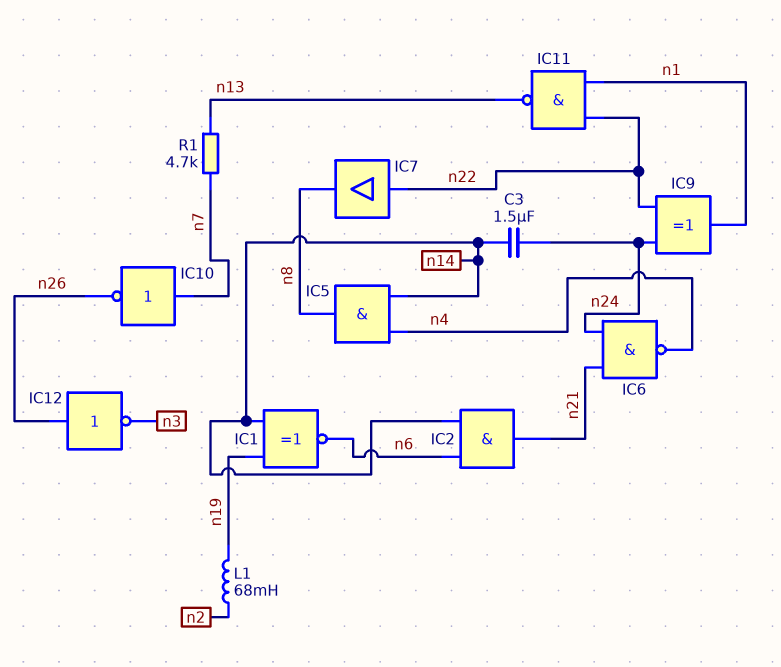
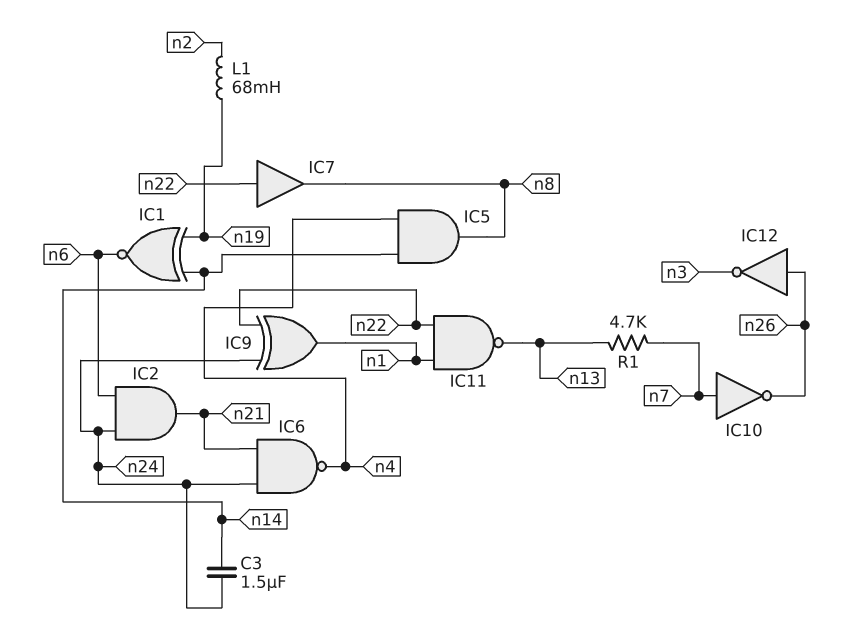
IC2: AND (in n6, in n14, out n21) -> AND (in n6, in n24, out n21)

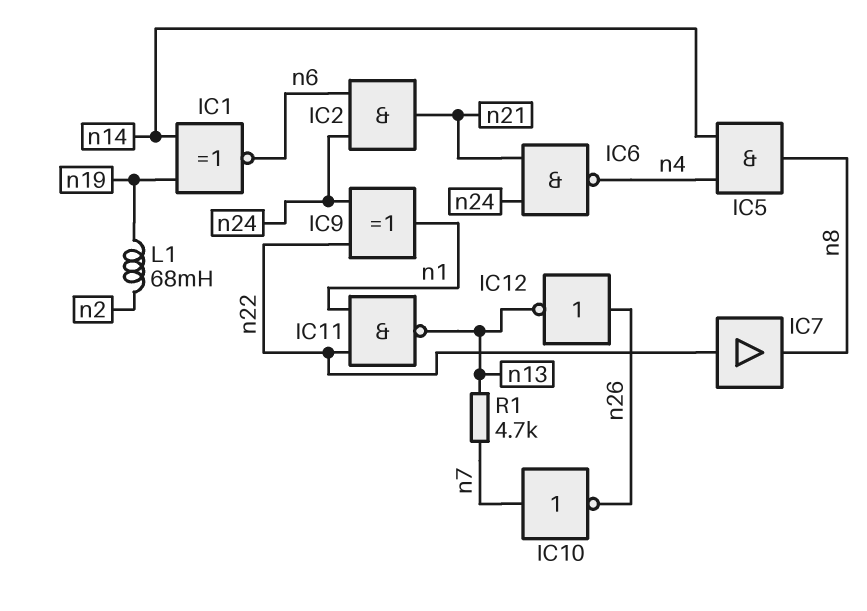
C3: 1.5uF (n14, n24) -> none
IC12: NOT (in n26, out n3) -> NOT (in n26, out n13)

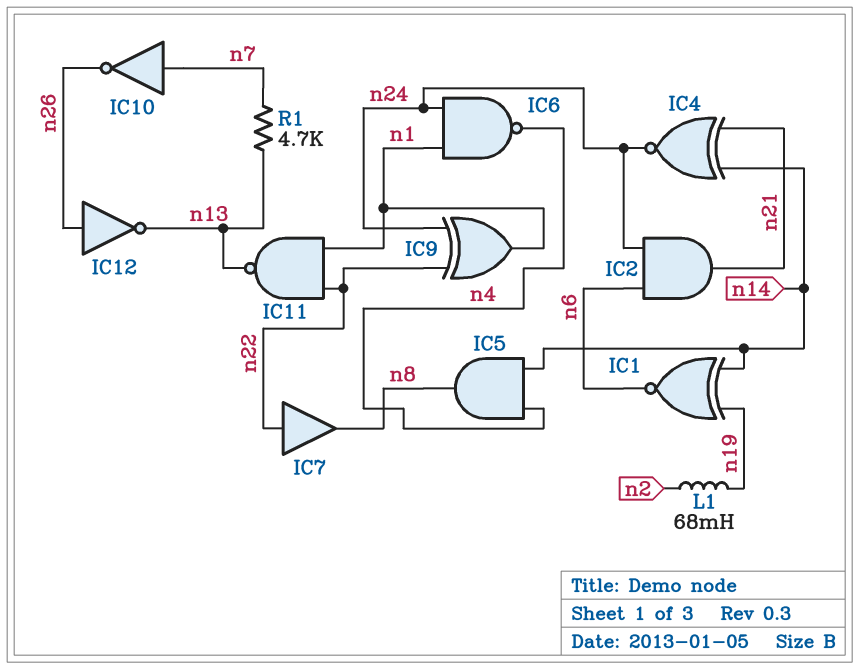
IC4: none -> XNOR (in n14, in n21, out n24)
IC6: NAND (in n21, in n24, out n4) -> NAND (in n1, in n24, out n4)

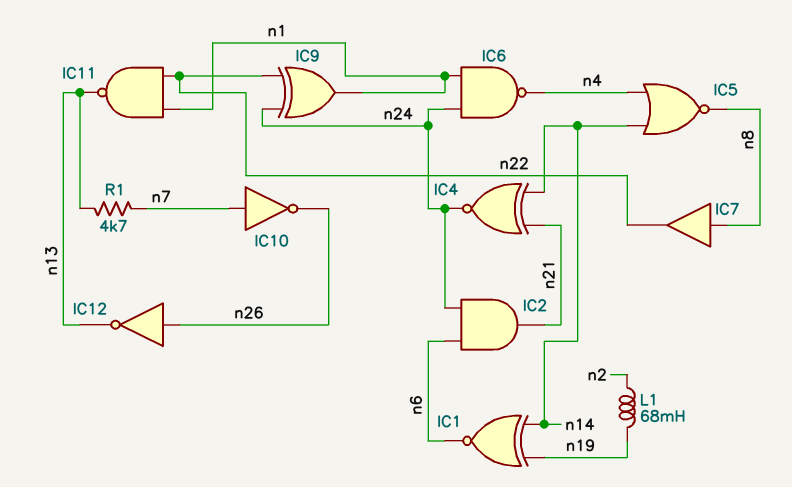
IC5: AND (in n4, in n14, out n8) -> NOR (in n4, in n14, out n8)
IC7: buffer (in n22, out n8) -> buffer (in n8, out n22)

